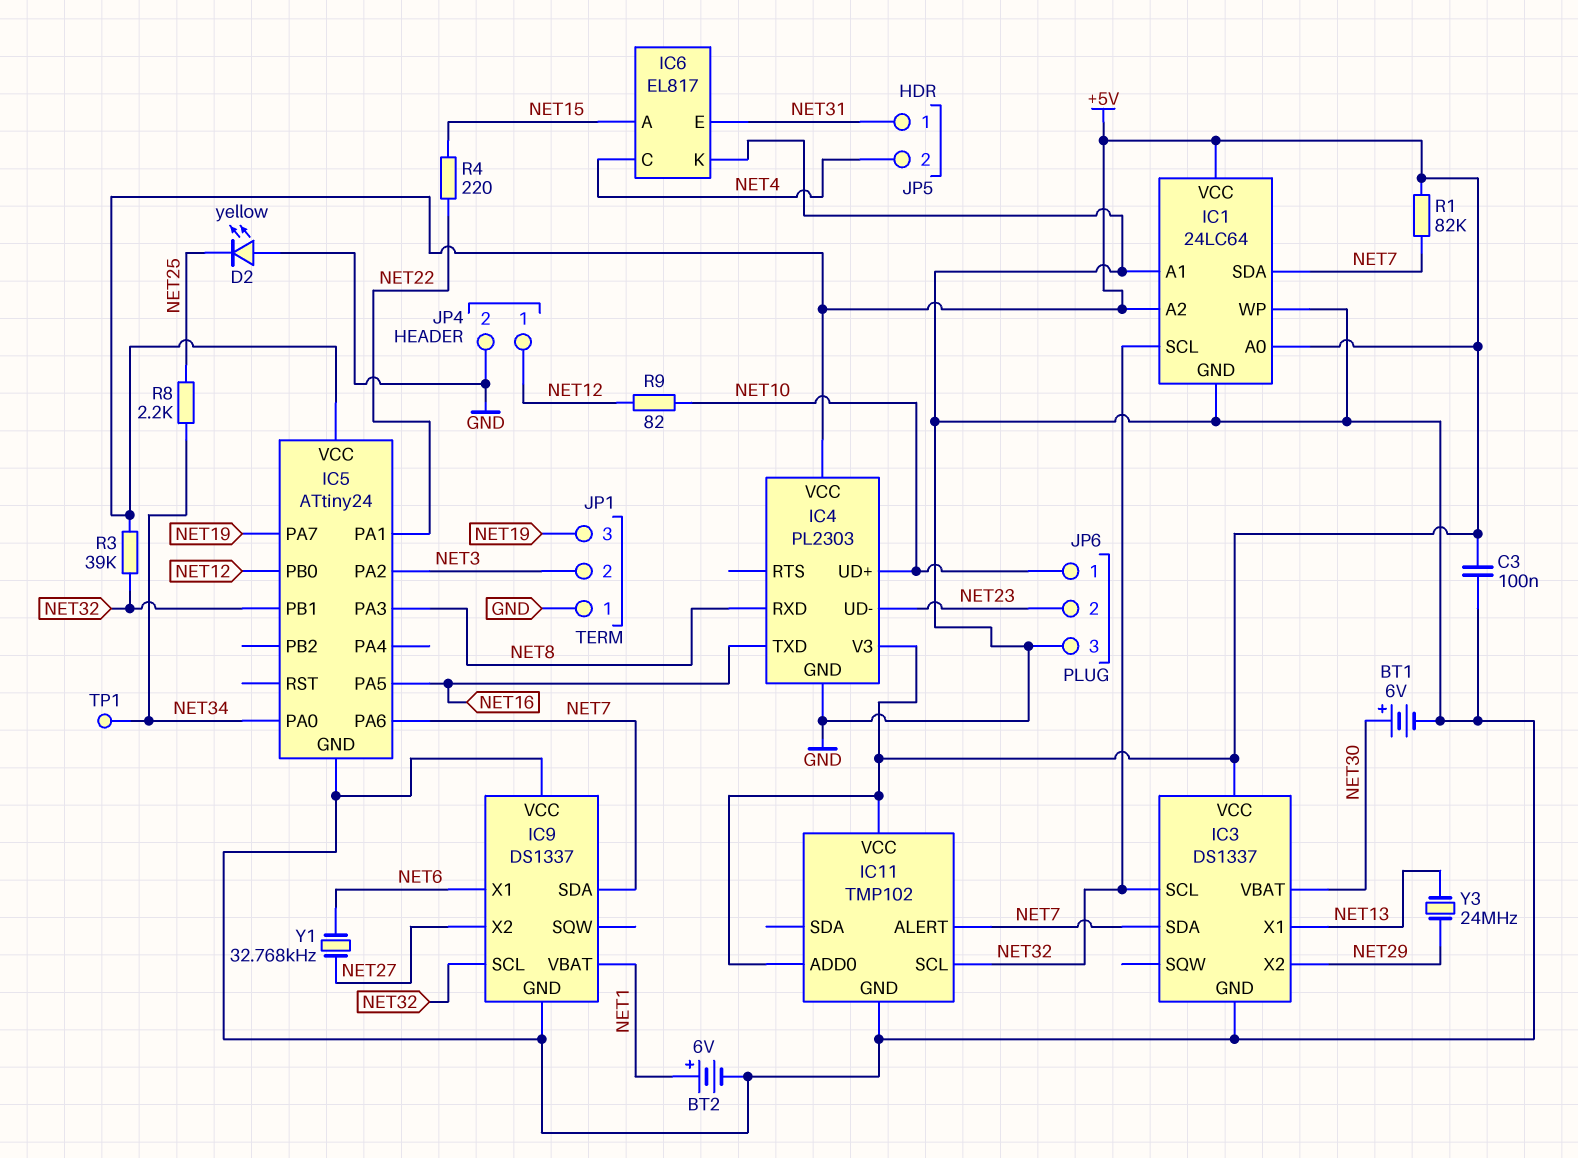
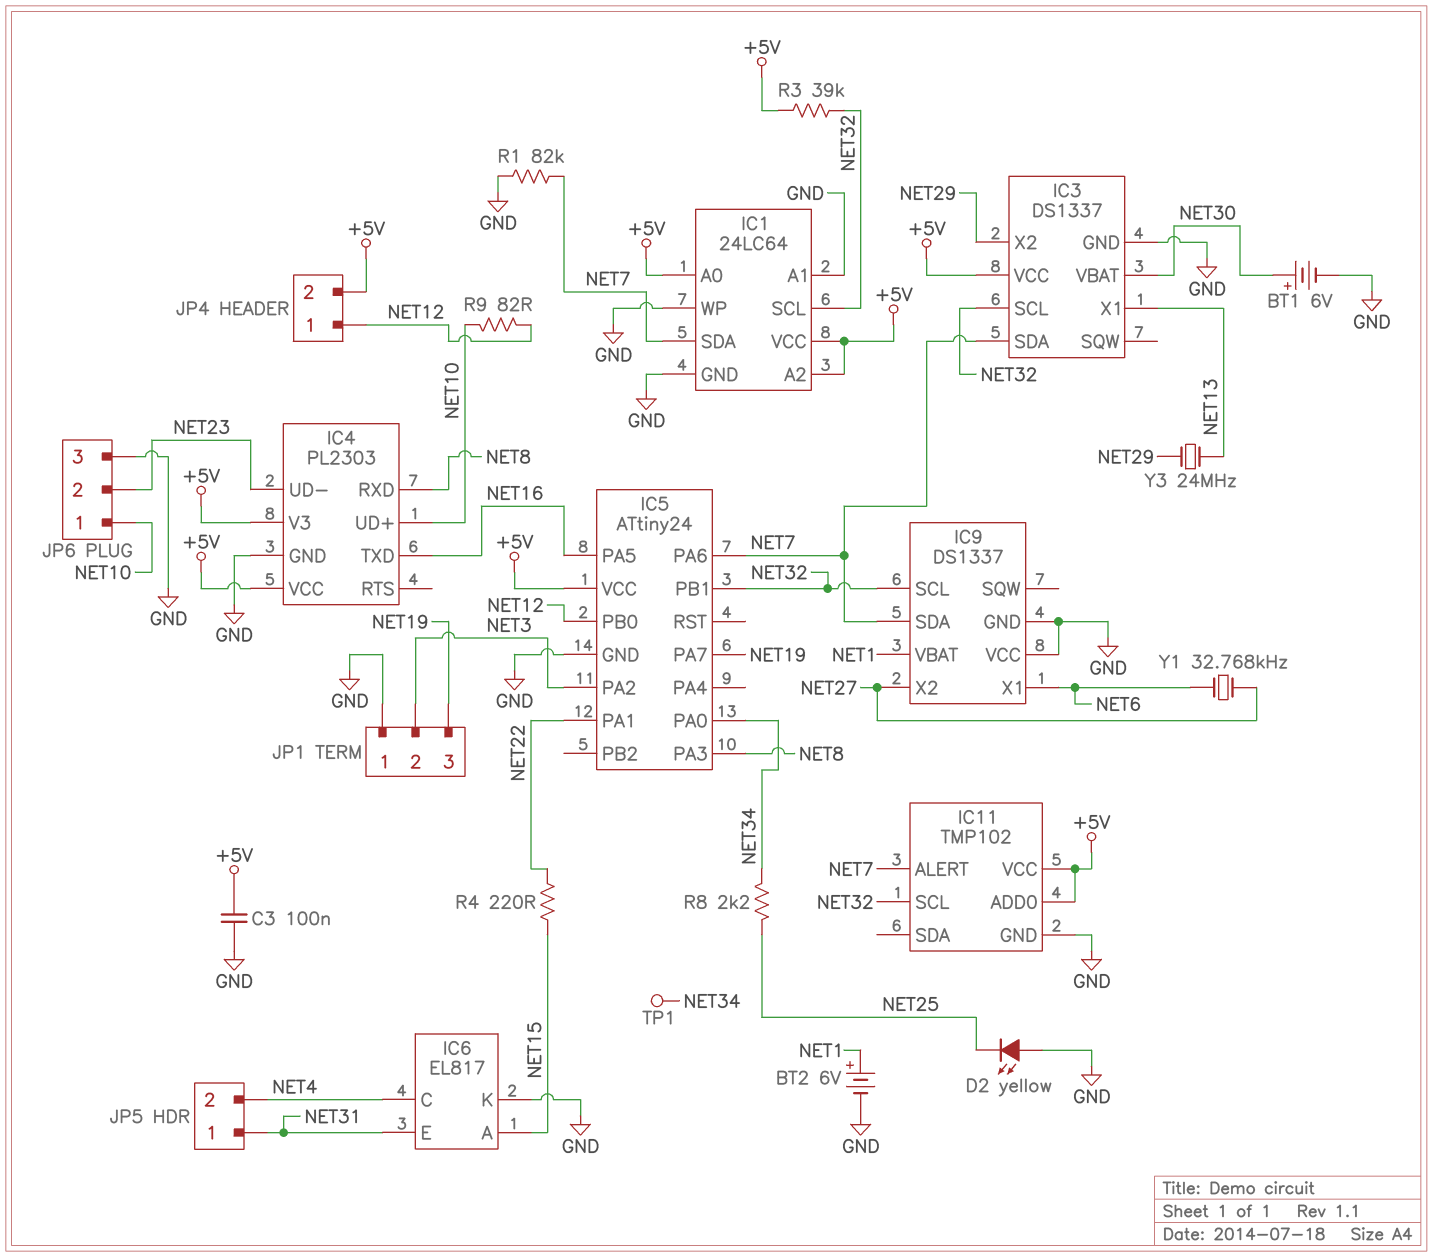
JP4 pin 2: GND -> +5V
R1: 82k (+5V, NET7) -> 82k (GND, NET7)

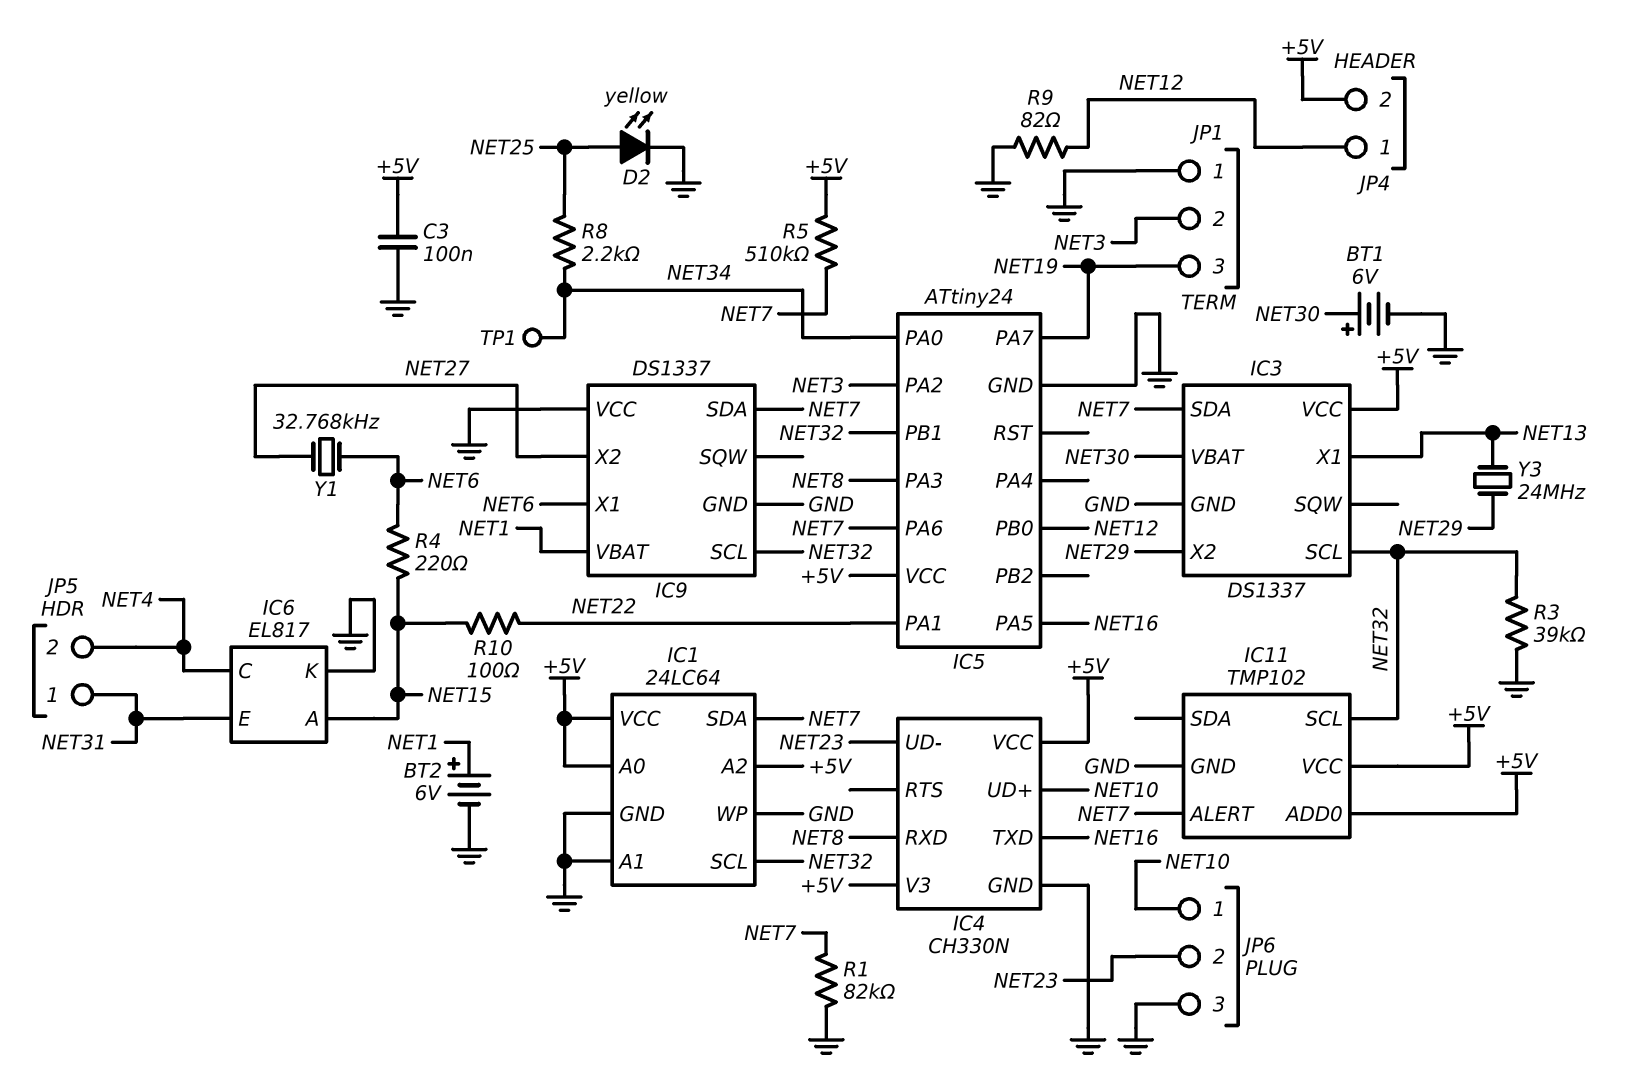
D2: LED yellow (A GND, K NET25) -> LED yellow (A NET25, K GND)
IC4: PL2303 -> CH330N
R3: 39k (+5V, NET32) -> 39k (GND, NET32)
R4: 220 (NET15, NET22) -> 220 (NET6, NET15)
R5: none -> 510k (+5V, NET7)
R9: 82 (NET10, NET12) -> 82 (GND, NET12)
R10: none -> 100 (NET15, NET22)

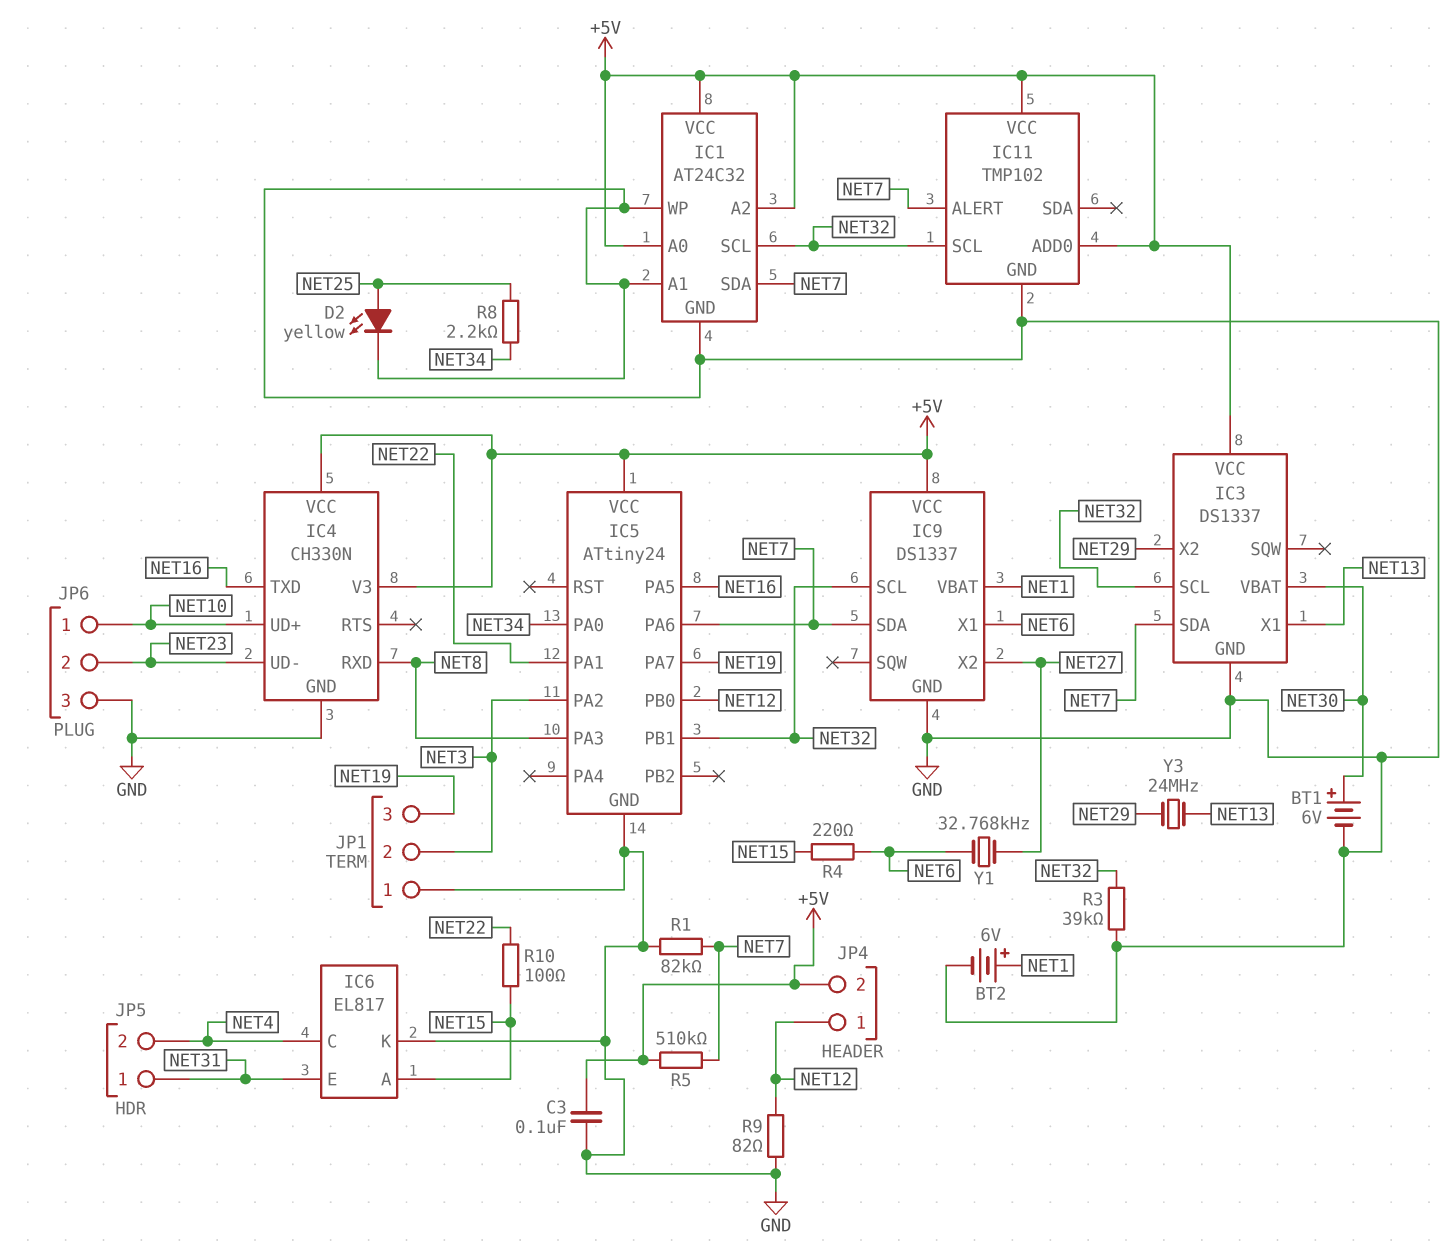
IC1: 24LC64 -> AT24C32
IC9 pin VCC: GND -> +5V
TP1: test point (NET34) -> none

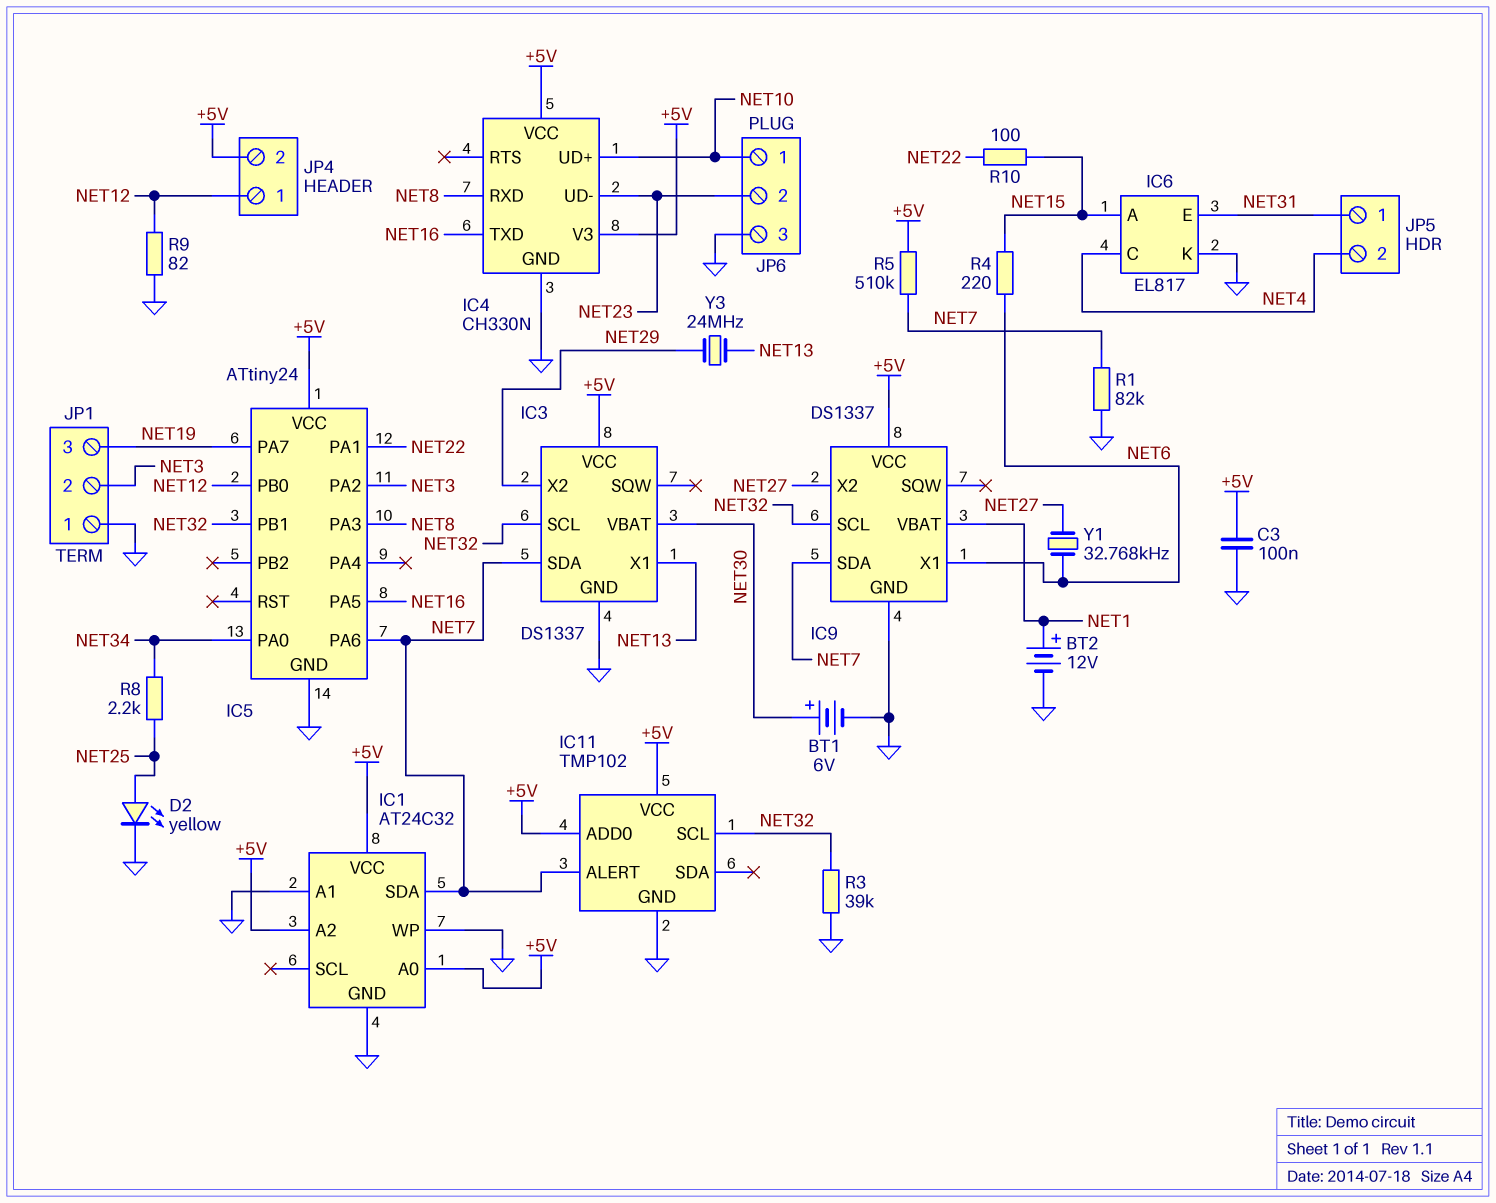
BT2: 6V (plus NET1, minus GND) -> 12V (plus NET1, minus GND)
IC1 pin SCL: NET32 -> none

